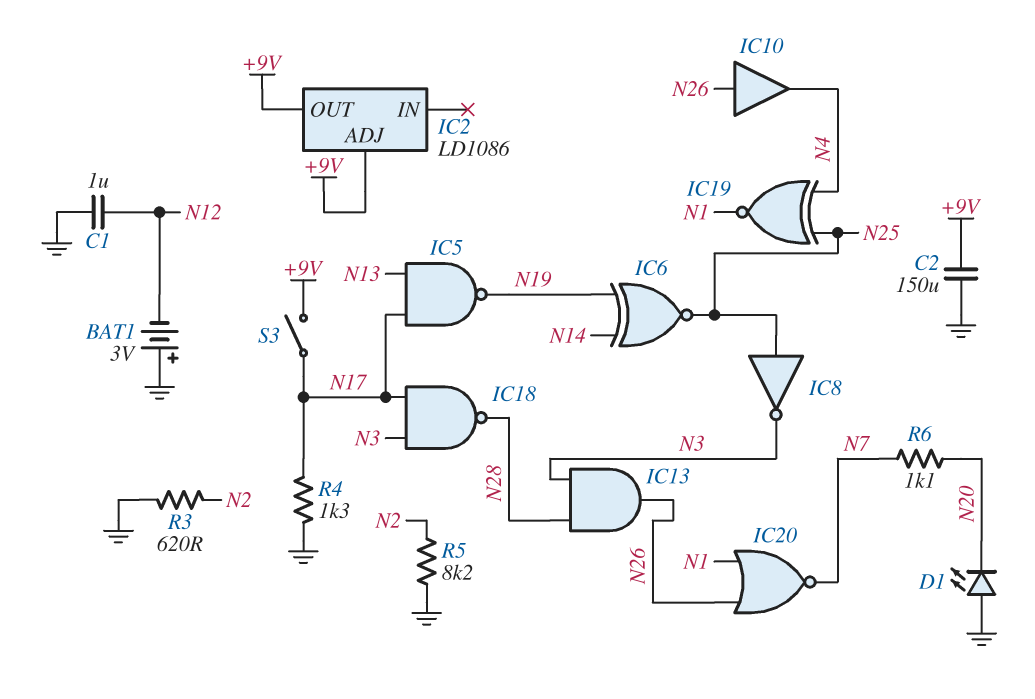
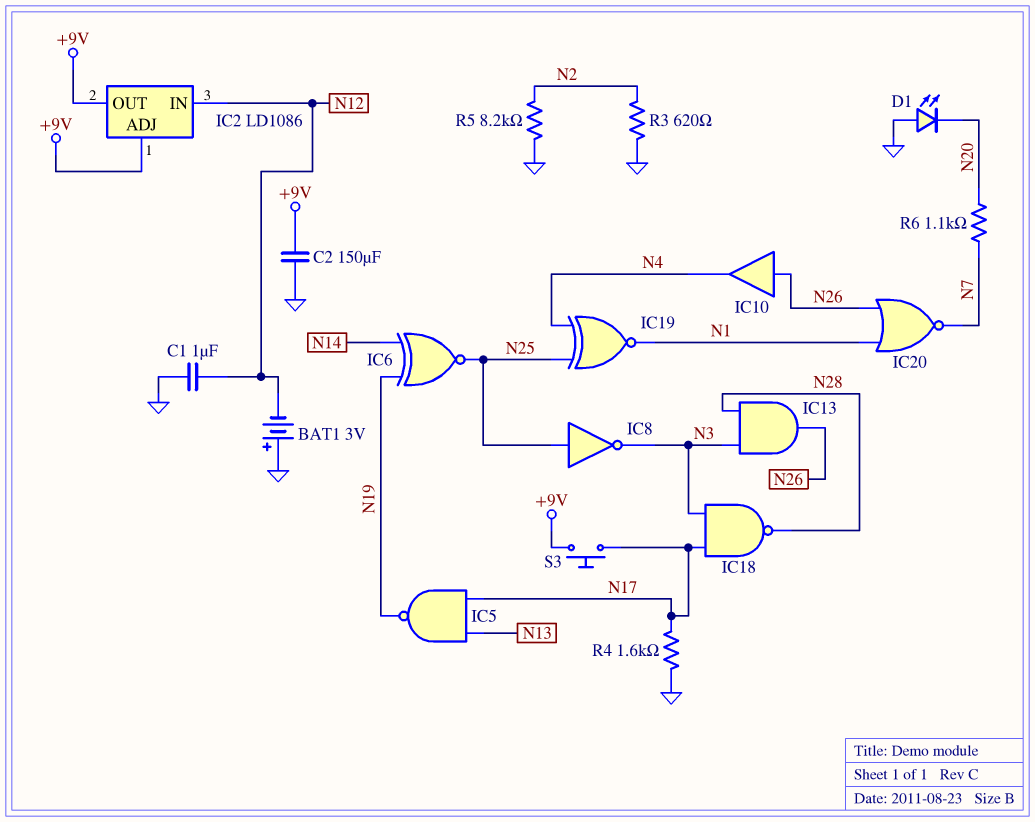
IC2 pin IN: none -> N12
R4: 1.3k (GND, N17) -> 1.6k (GND, N17)
S3: switch (+9V, N17) -> button (+9V, N17)

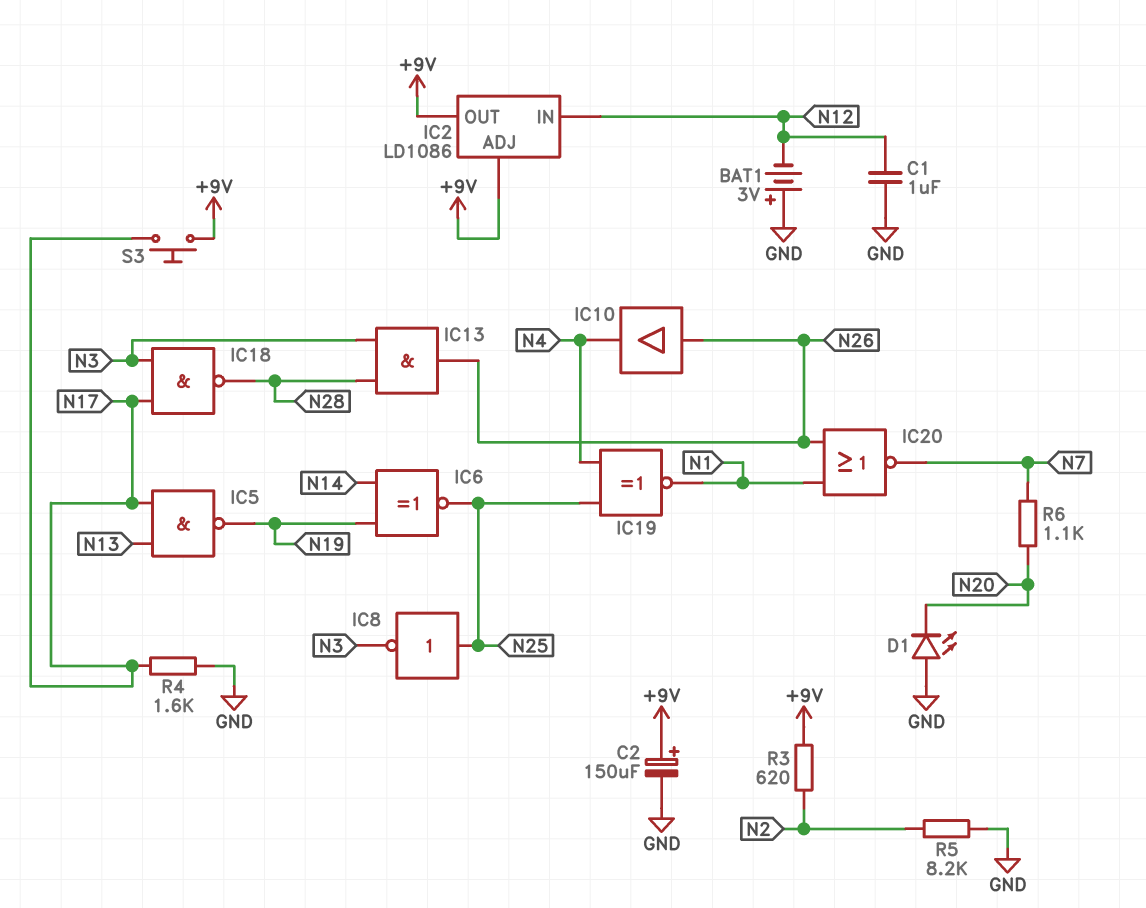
C2: 150uF (+9V, GND) -> 150uF (plus +9V, minus GND)
R3: 620 (GND, N2) -> 620 (+9V, N2)

